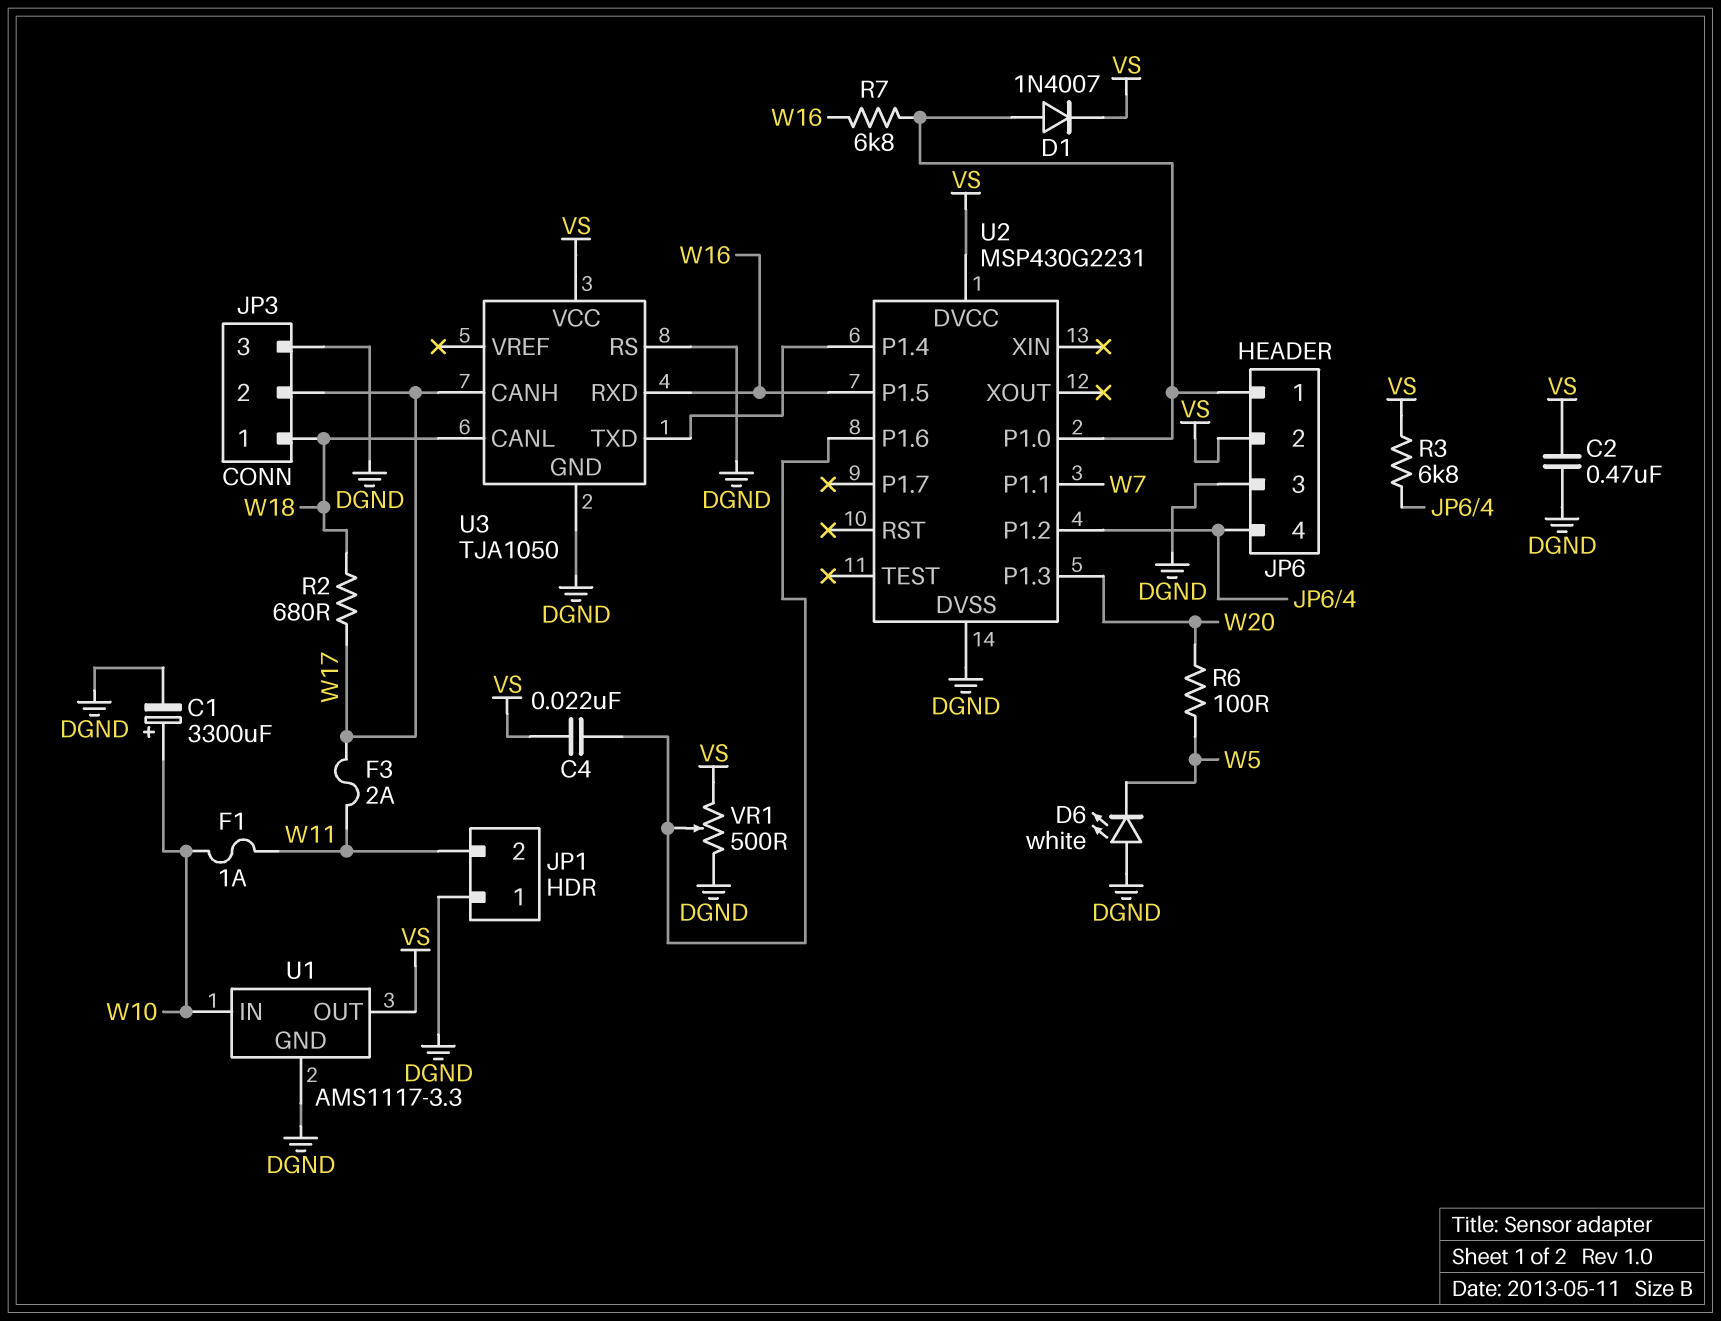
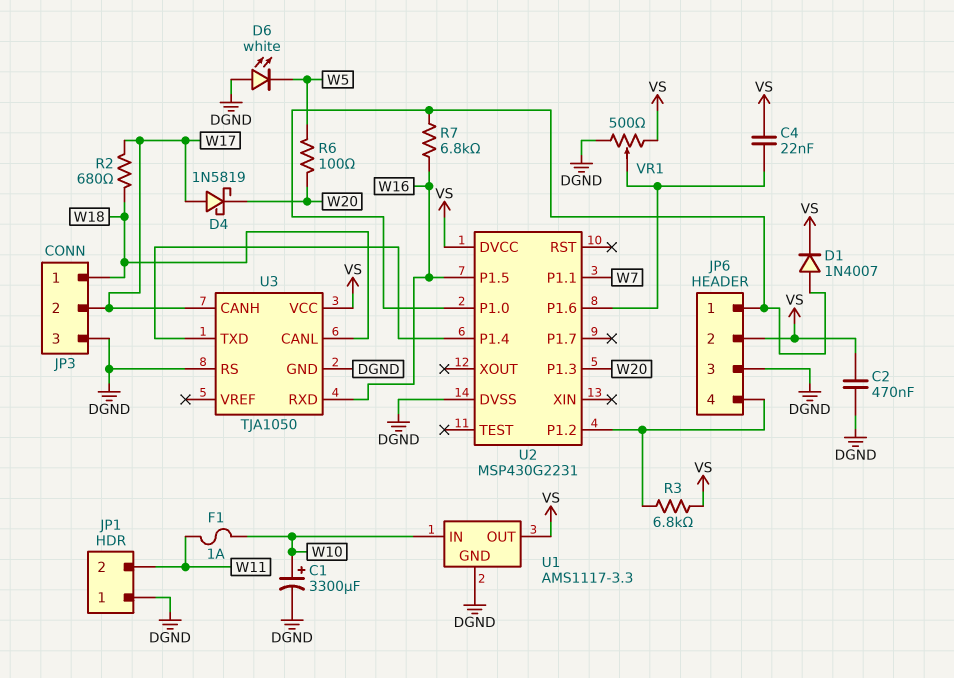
D4: none -> schottky 1N5819 (A W17, K W20)
F3: 2A (W11, W17) -> none

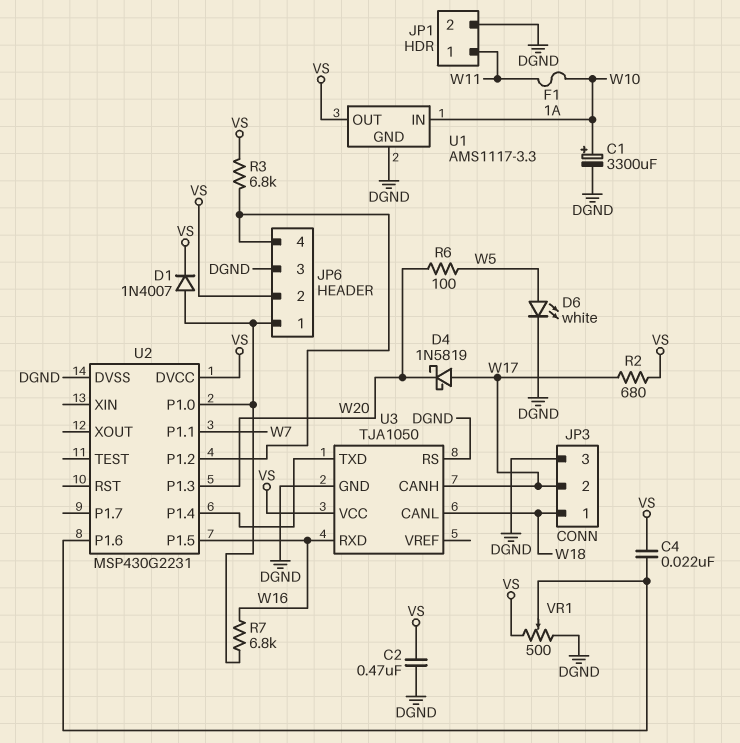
D6: LED white (A DGND, K W5) -> LED white (A W5, K DGND)
JP1 pin 1: DGND -> W11
JP1 pin 2: W11 -> DGND
R2: 680 (W17, W18) -> 680 (VS, W17)

